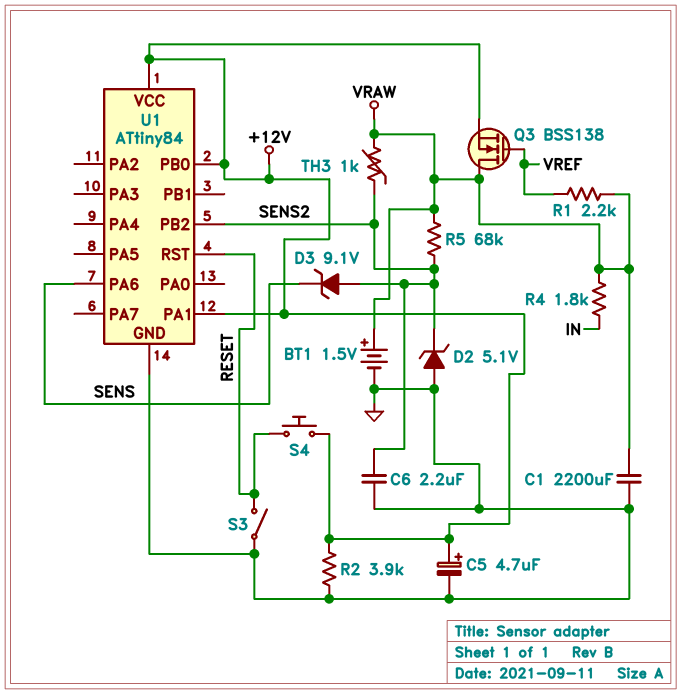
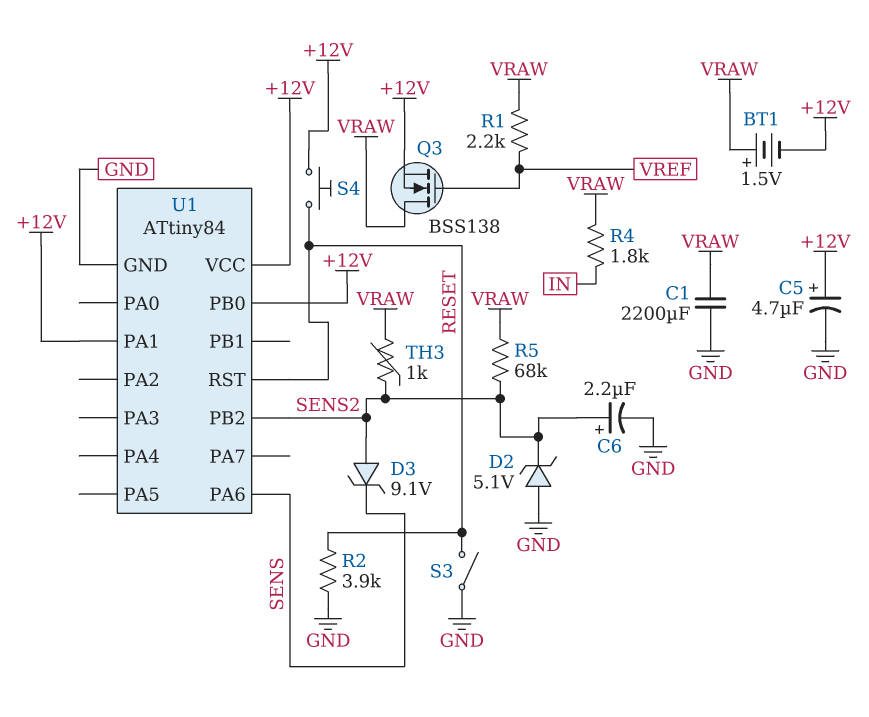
BT1: 1.5V (plus VRAW, minus GND) -> 1.5V (plus VRAW, minus +12V)
C6: 2.2uF (GND, SENS2) -> 2.2uF (plus SENS2, minus GND)
R2: 3.9k (+12V, GND) -> 3.9k (GND, RESET)

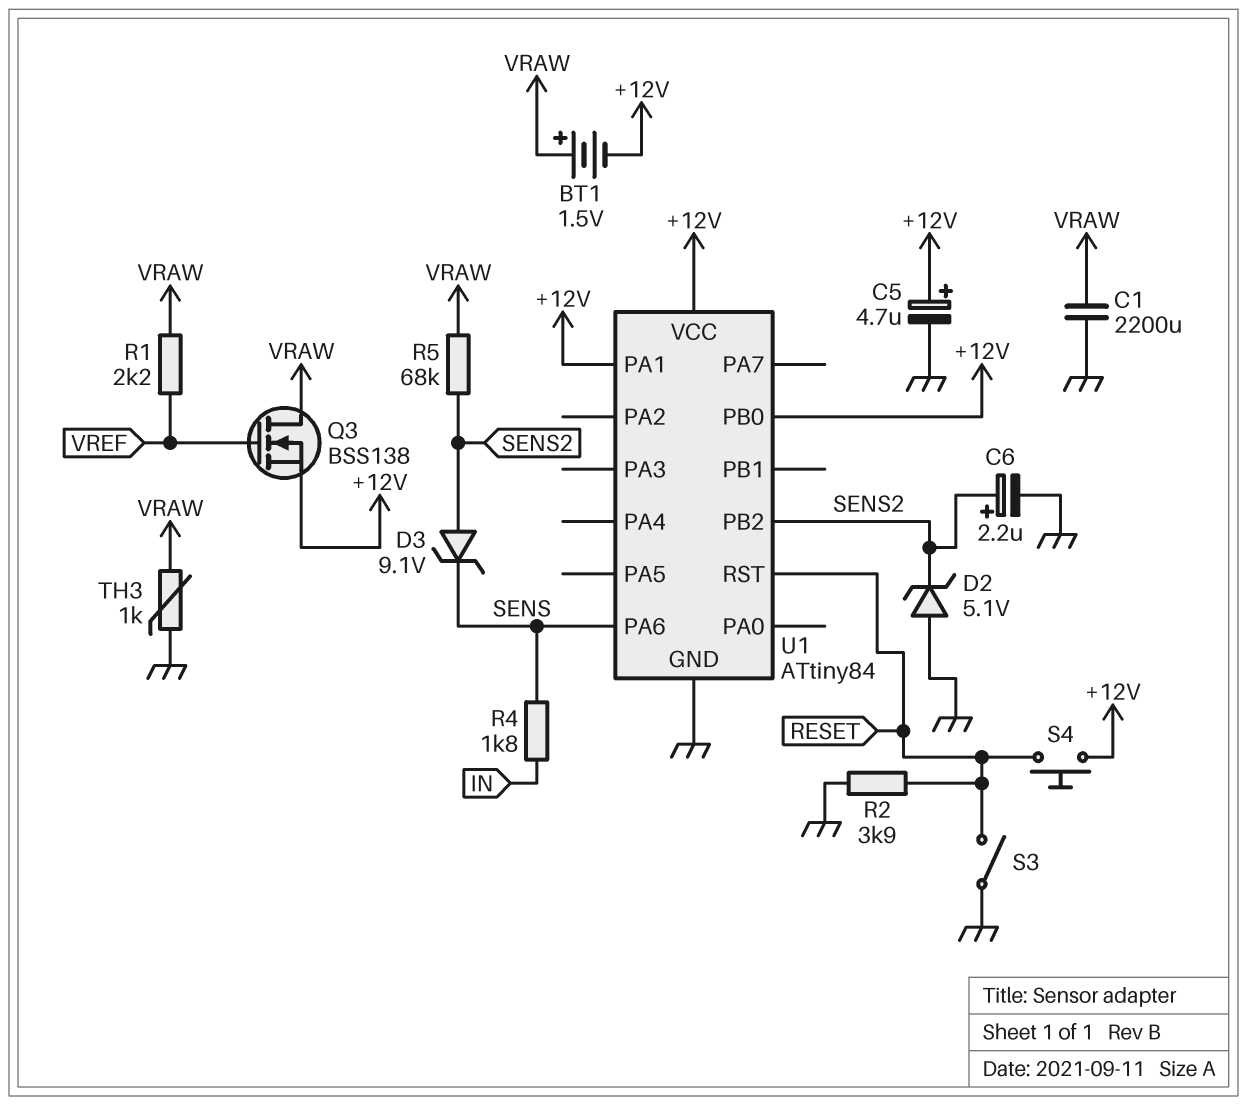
R4: 1.8k (IN, VRAW) -> 1.8k (IN, SENS)
TH3: 1k (SENS2, VRAW) -> 1k (GND, VRAW)

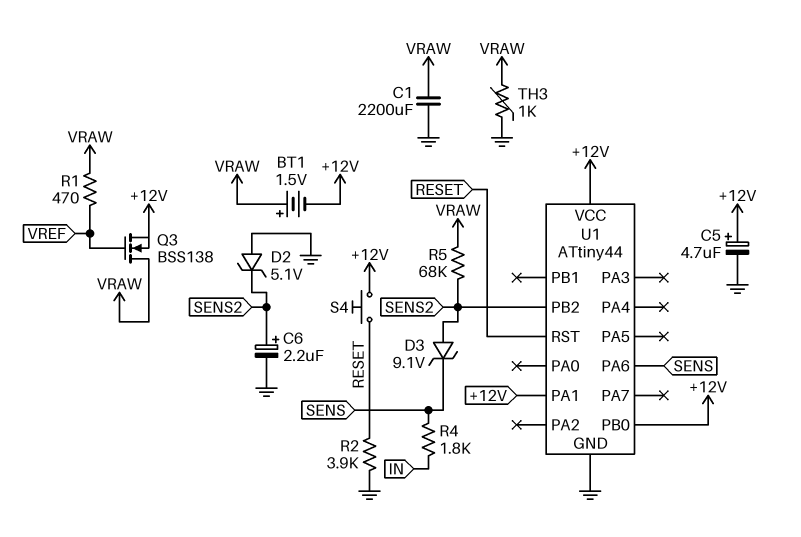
R1: 2.2k (VRAW, VREF) -> 470 (VRAW, VREF)
S3: switch (GND, RESET) -> none
U1: ATtiny84 -> ATtiny44

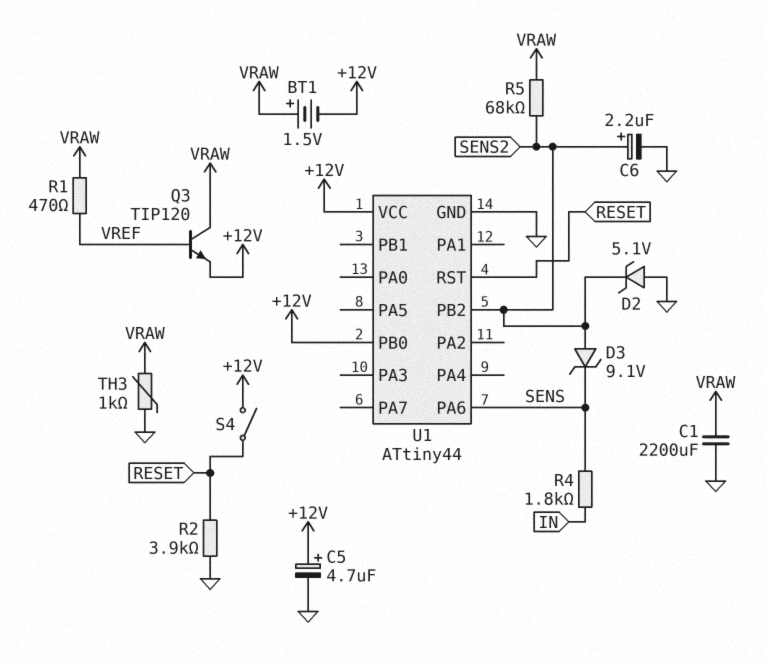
Q3: NMOS BSS138 (G VREF, D VRAW, S +12V) -> NPN TIP120 (B VREF, C VRAW, E +12V)
S4: button (+12V, RESET) -> switch (+12V, RESET)
U1 pin PA1: +12V -> none

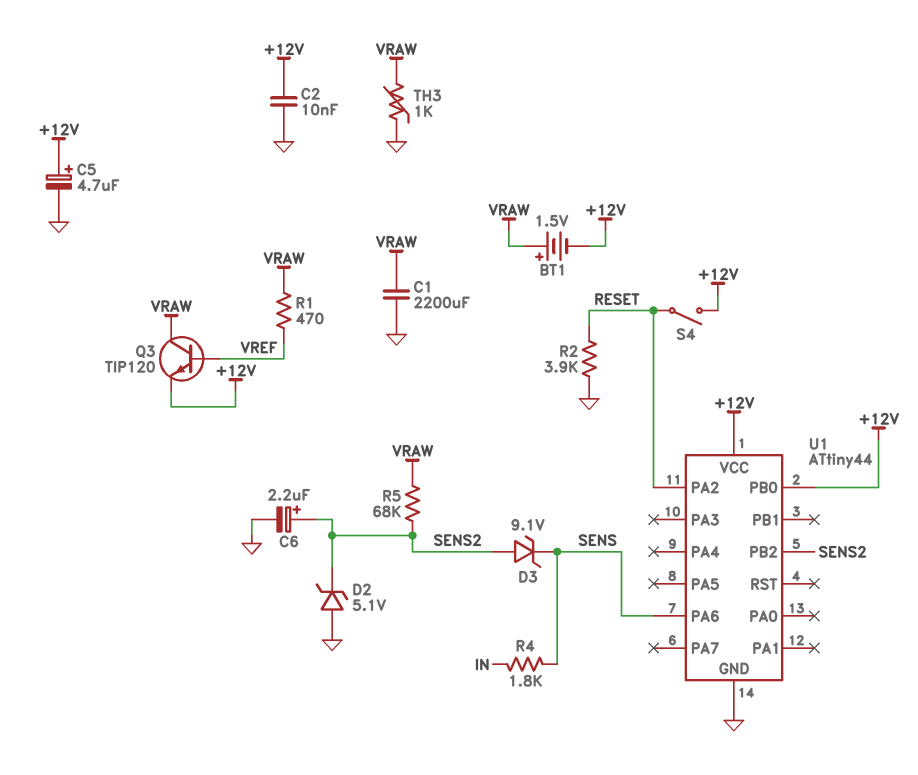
C2: none -> 10nF (+12V, GND)
U1 pin PA2: none -> RESET
U1 pin RST: RESET -> none

